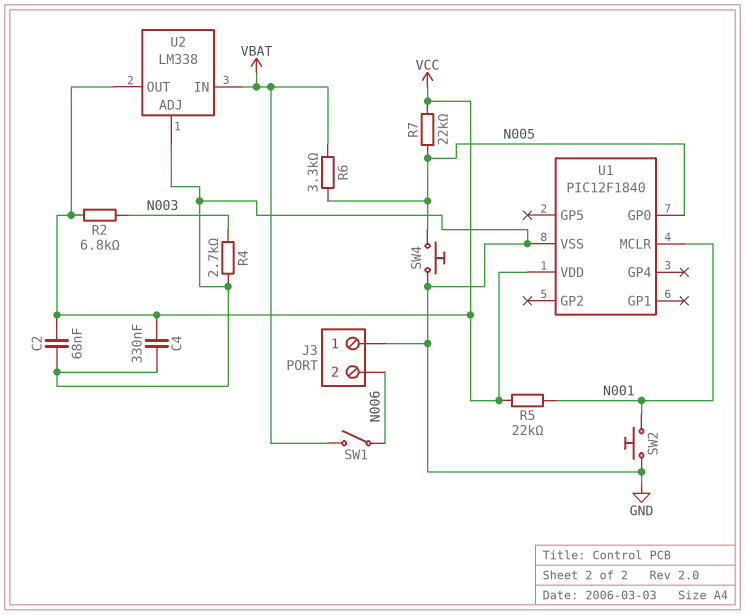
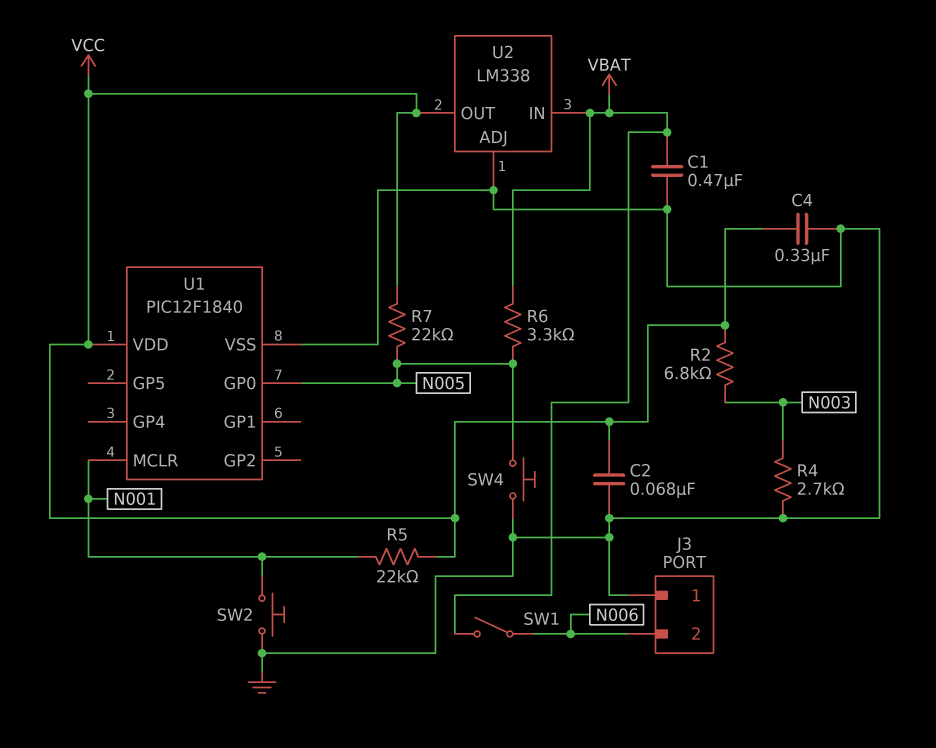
C1: none -> 470nF (GND, VBAT)

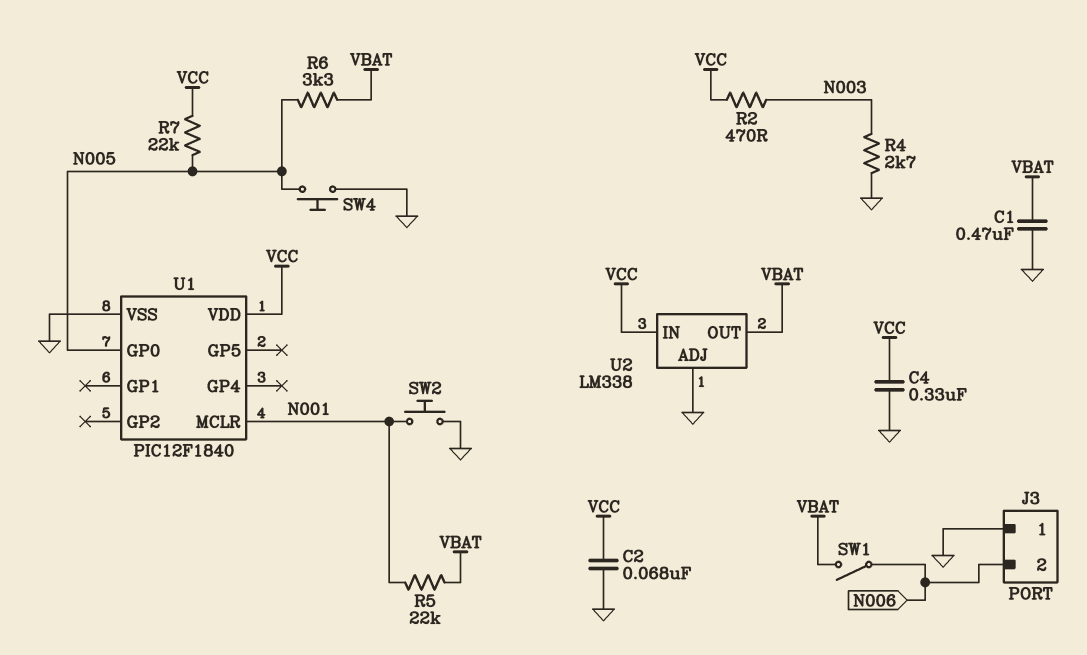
R2: 6.8k (N003, VCC) -> 470 (N003, VCC)
R5: 22k (N001, VCC) -> 22k (N001, VBAT)
U2 pin IN: VBAT -> VCC
U2 pin OUT: VCC -> VBAT

